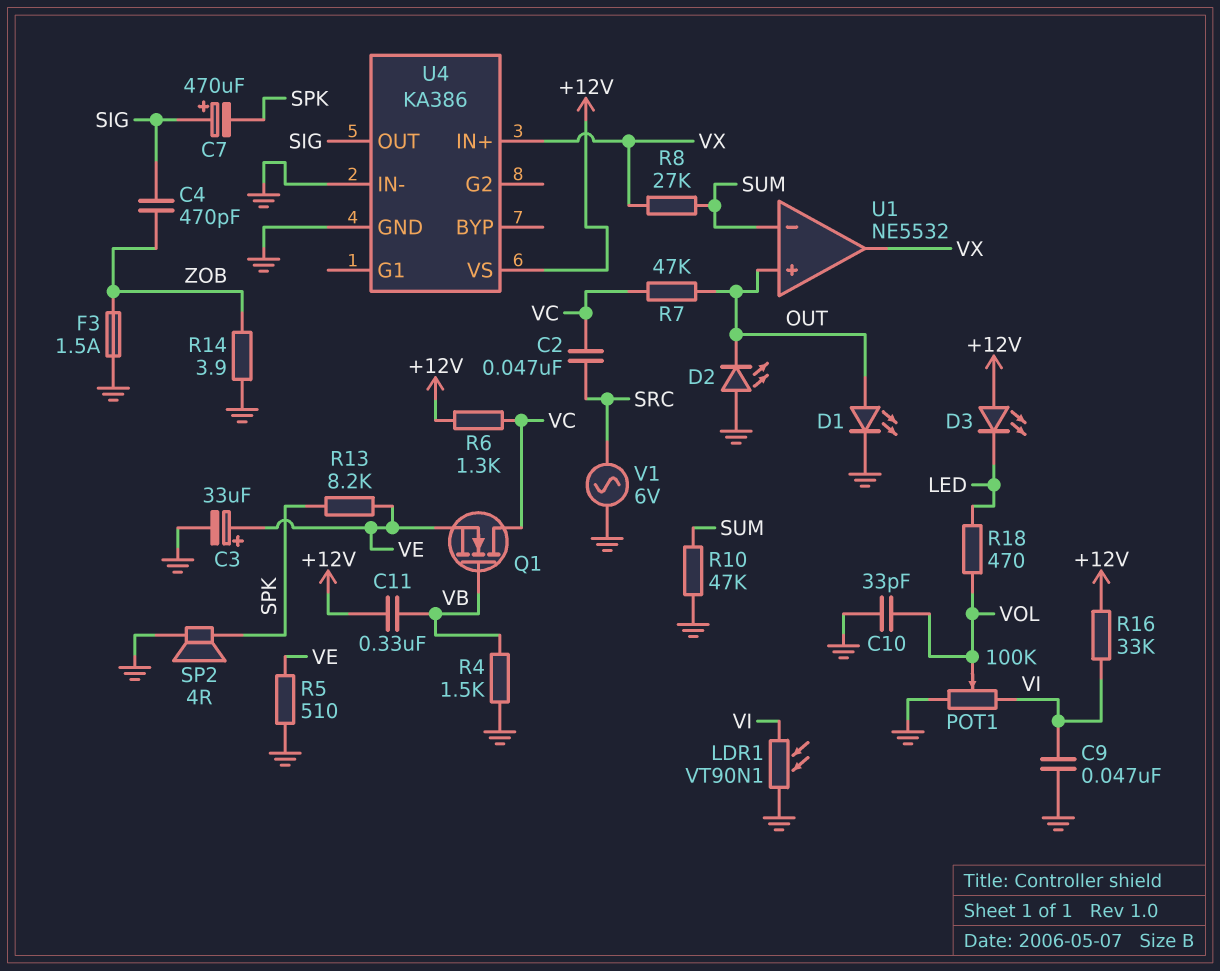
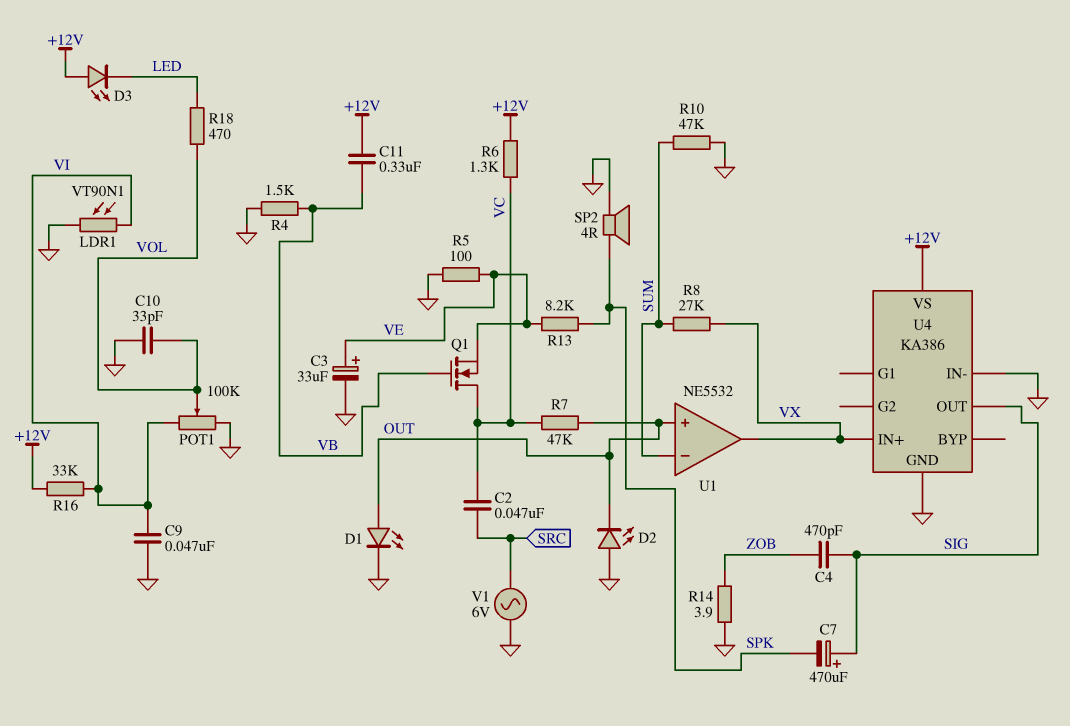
F3: 1.5A (GND, ZOB) -> none
R5: 510 (GND, VE) -> 100 (GND, VE)

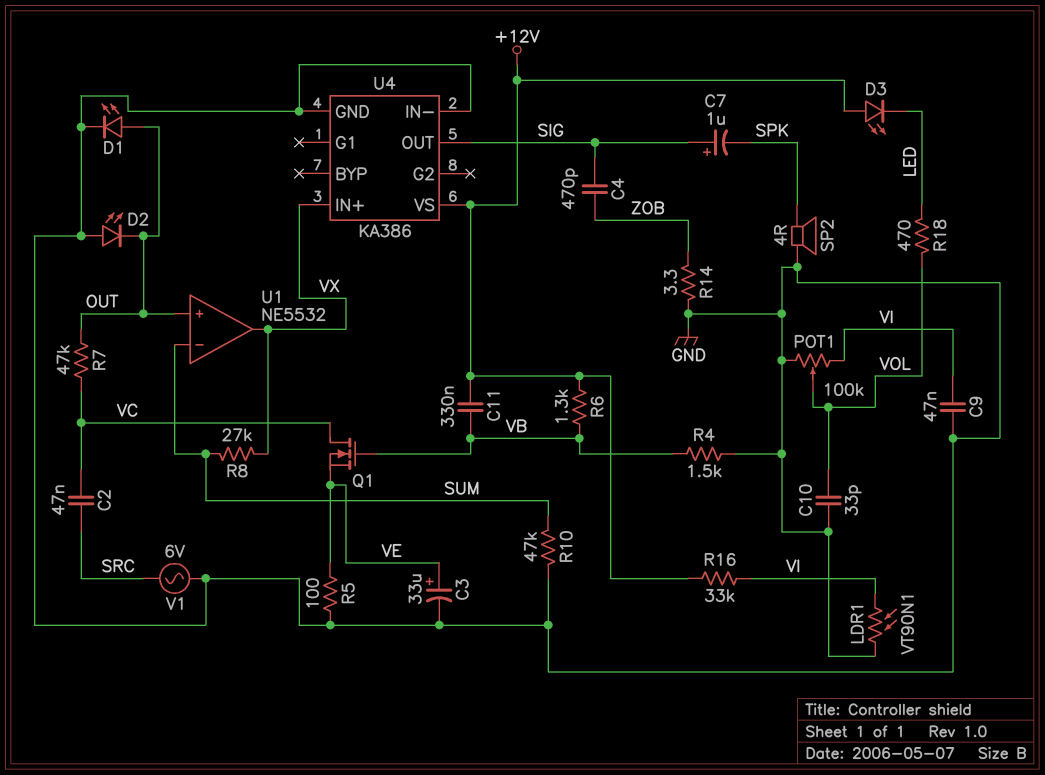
C7: 470uF (plus SIG, minus SPK) -> 1uF (plus SIG, minus SPK)
R6: 1.3k (+12V, VC) -> 1.3k (+12V, VB)
R13: 8.2k (SPK, VE) -> none
R14: 3.9 (GND, ZOB) -> 3.3 (GND, ZOB)

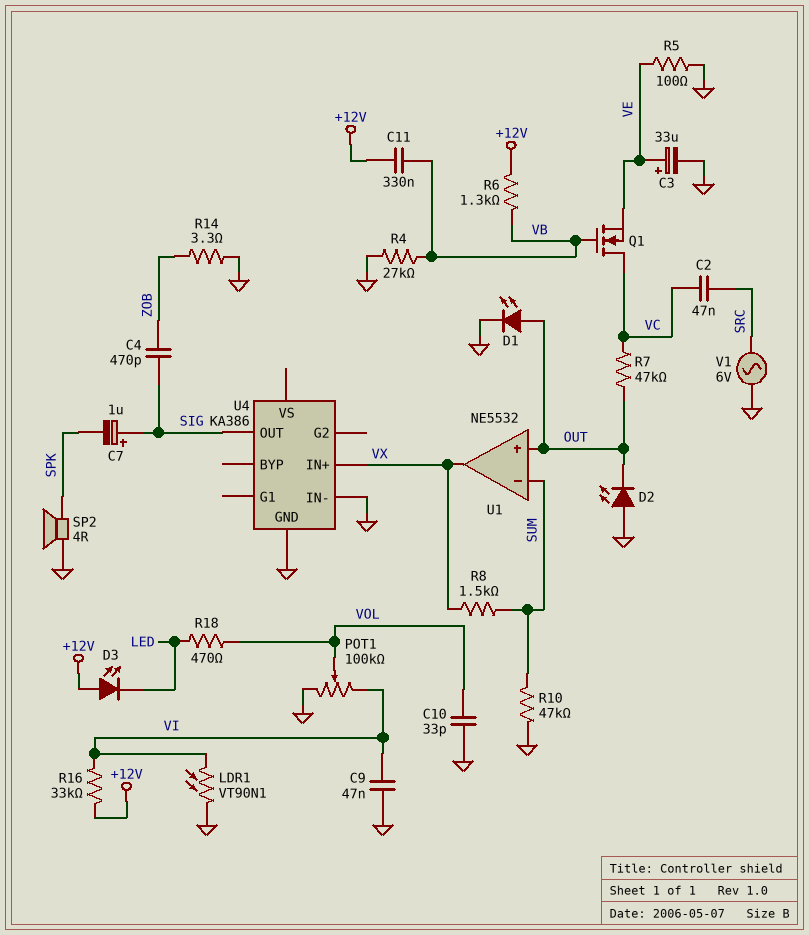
R4: 1.5k (GND, VB) -> 27k (GND, VB)
R8: 27k (SUM, VX) -> 1.5k (SUM, VX)
U4 pin VS: +12V -> none

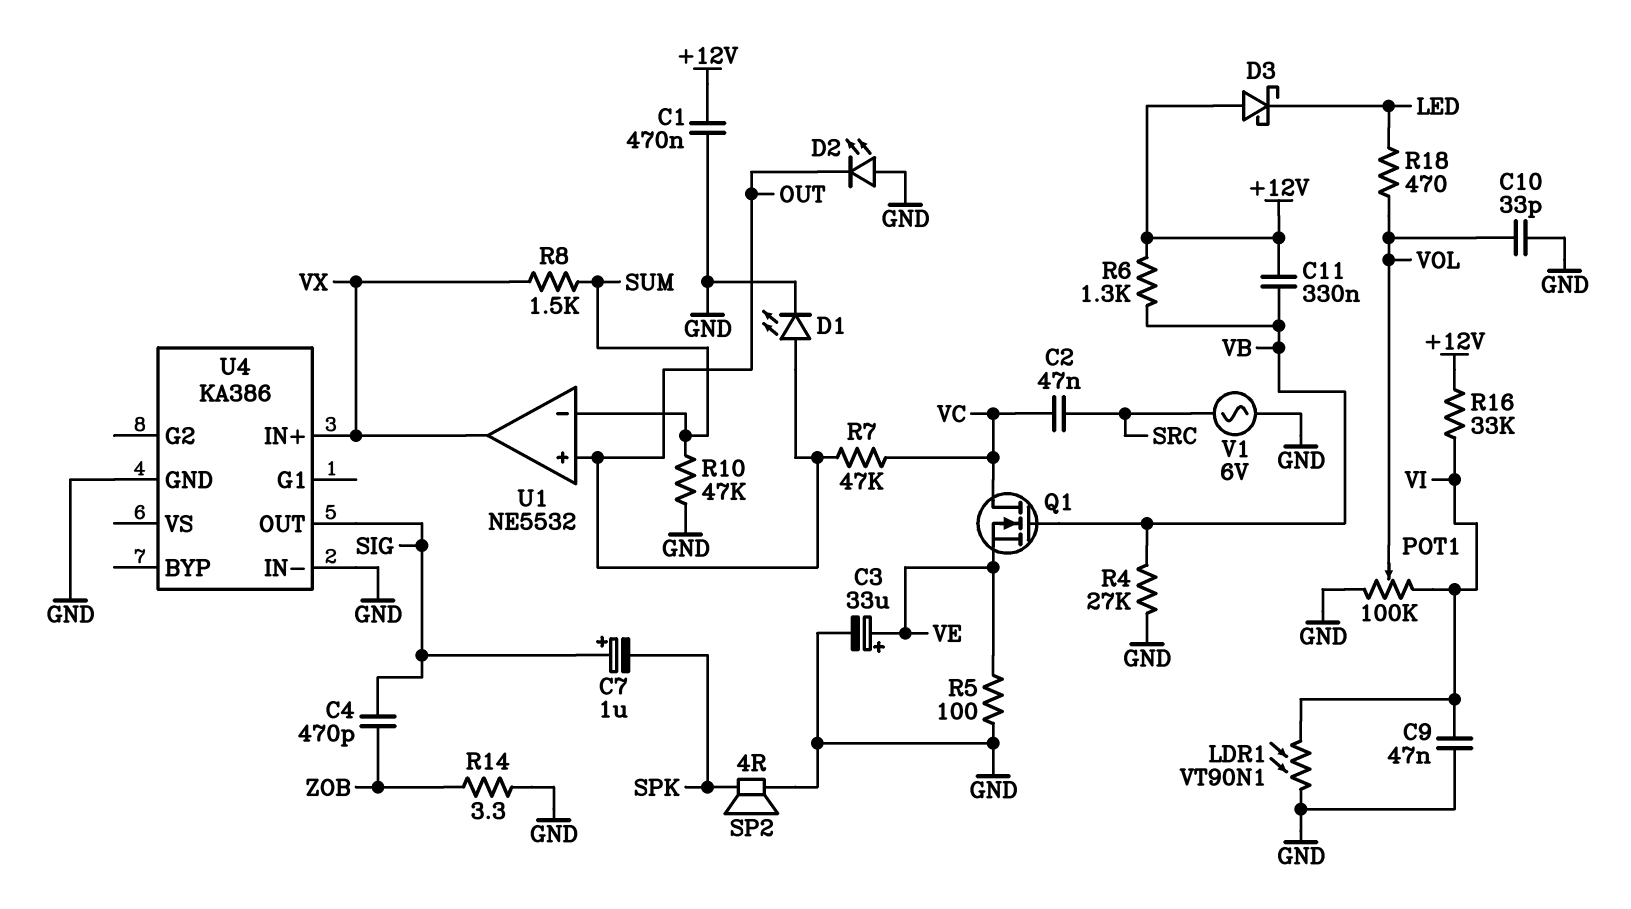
C1: none -> 470nF (+12V, GND)
D3: LED (A +12V, K LED) -> schottky (A +12V, K LED)

